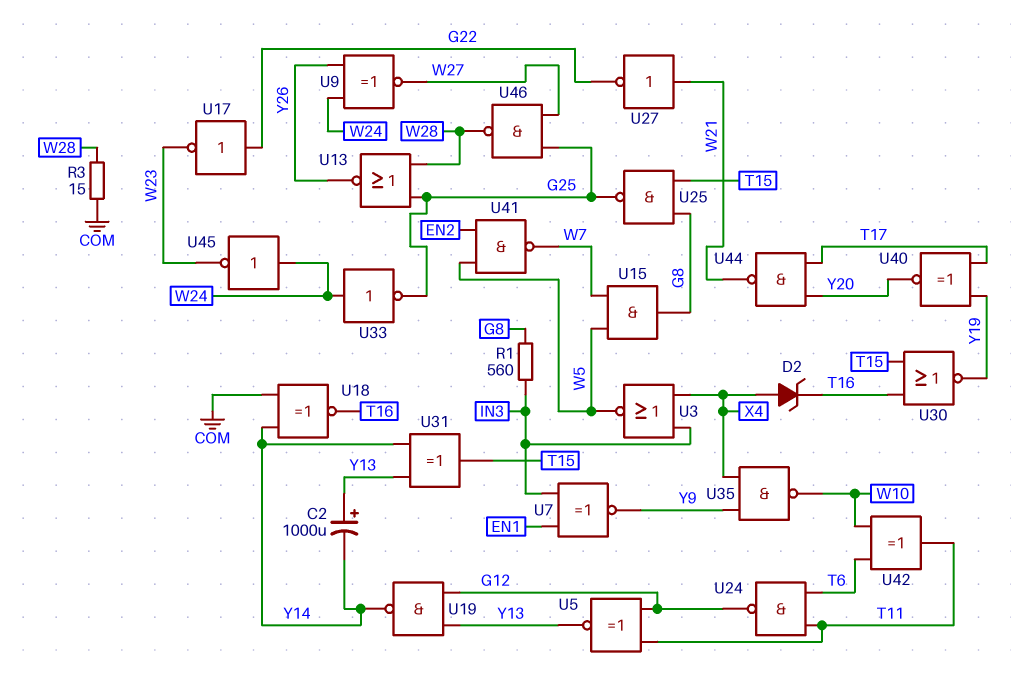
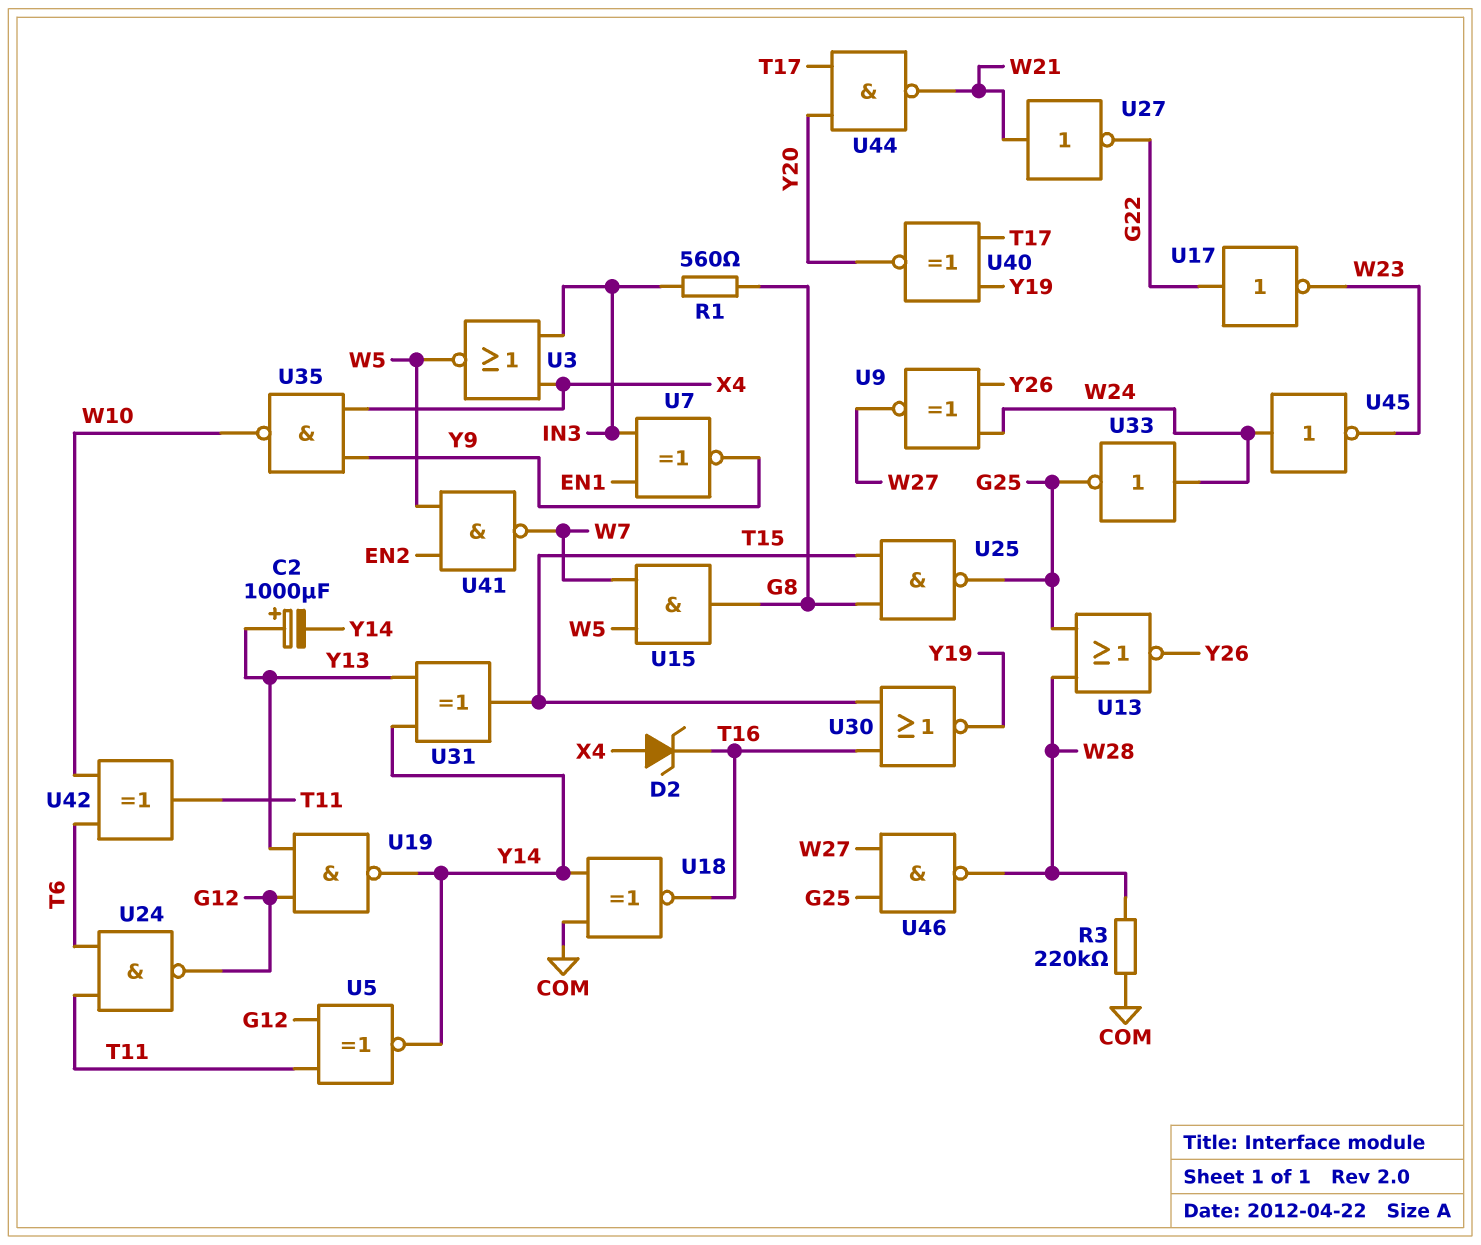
R3: 15 (COM, W28) -> 220k (COM, W28)
U5: XNOR (in G12, in T11, out Y13) -> XNOR (in G12, in T11, out Y14)

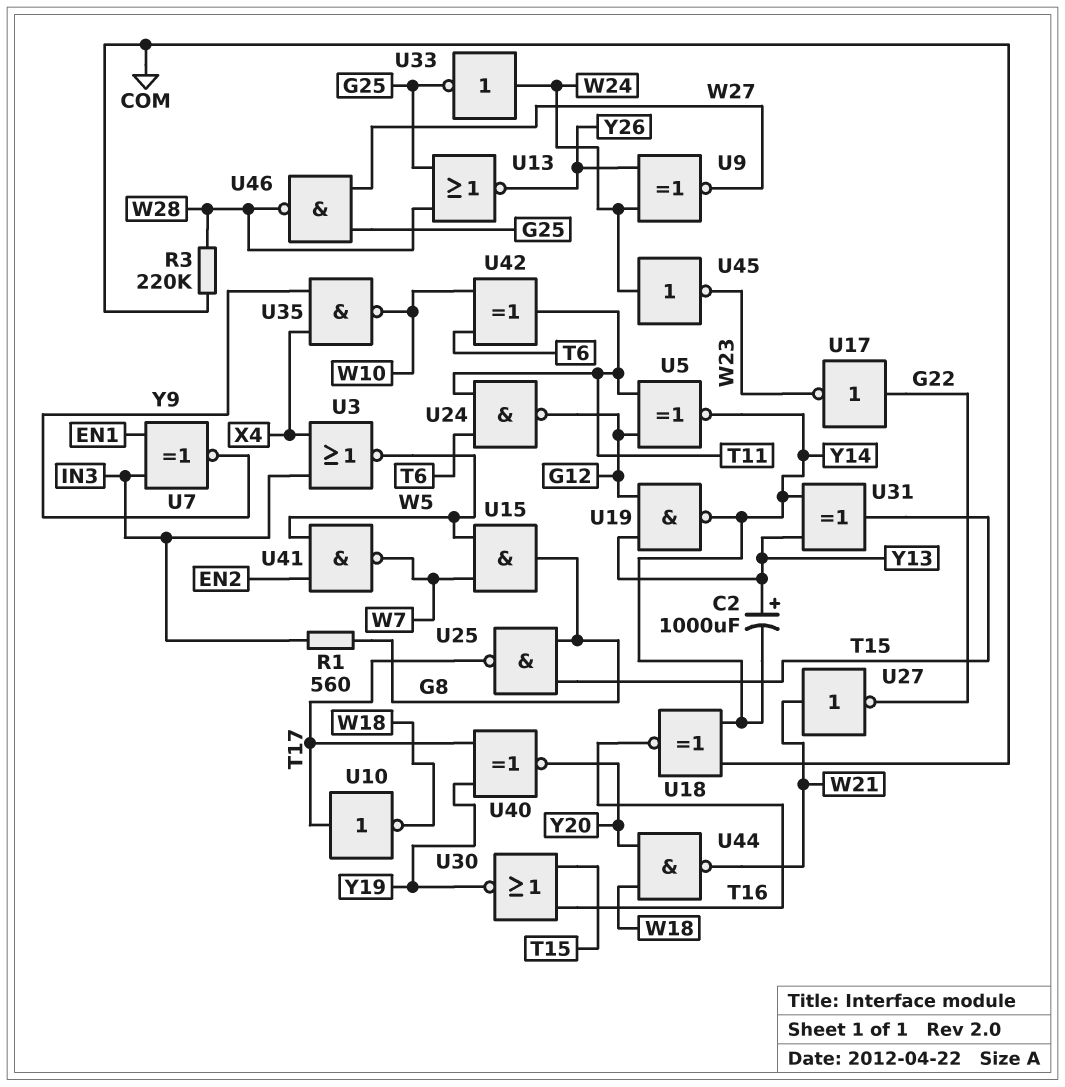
D2: zener (A X4, K T16) -> none
U10: none -> NOT (in T17, out W18)
U25: NAND (in G8, in T15, out G25) -> NAND (in G8, in T15, out T17)
U44: NAND (in T17, in Y20, out W21) -> NAND (in W18, in Y20, out W21)

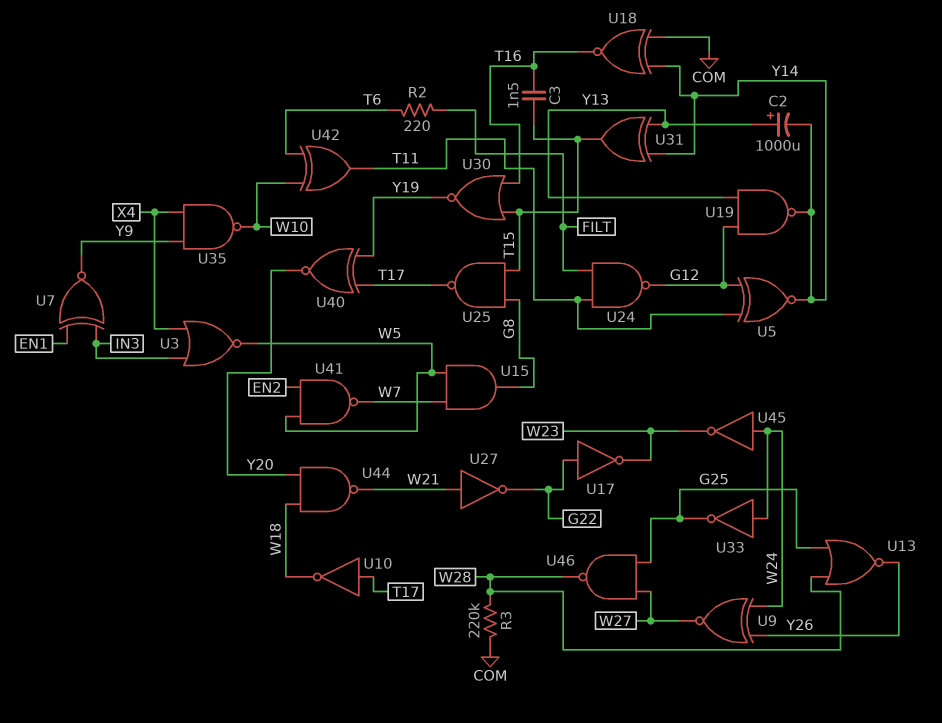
C3: none -> 1.5nF (T15, T16)
R1: 560 (G8, IN3) -> none
R2: none -> 220 (FILT, T6)
U24: NAND (in T6, in T11, out G12) -> NAND (in FILT, in T11, out G12)

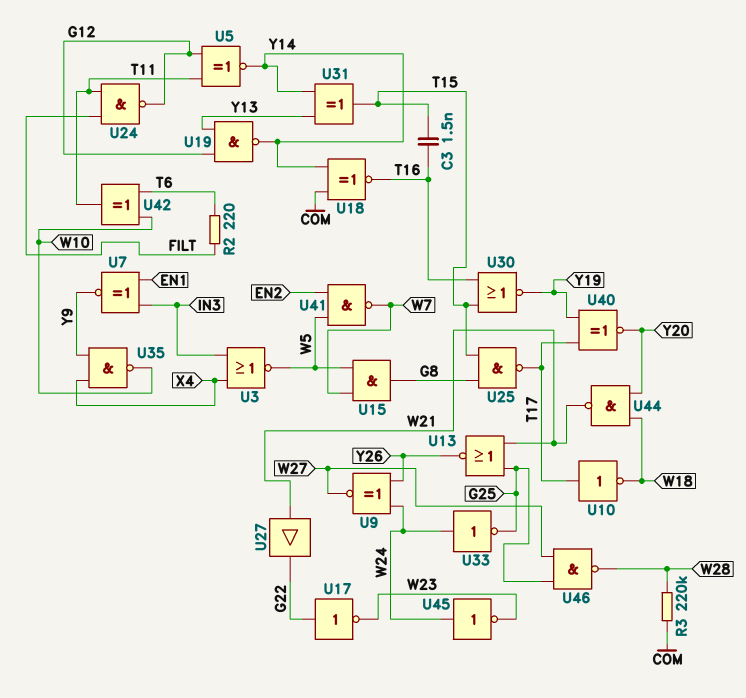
C2: 1000uF (plus Y13, minus Y14) -> none
U13: NOR (in G25, in W28, out Y26) -> NOR (in G25, in W21, out Y26)
U27: NOT (in W21, out G22) -> buffer (in W21, out G22)

